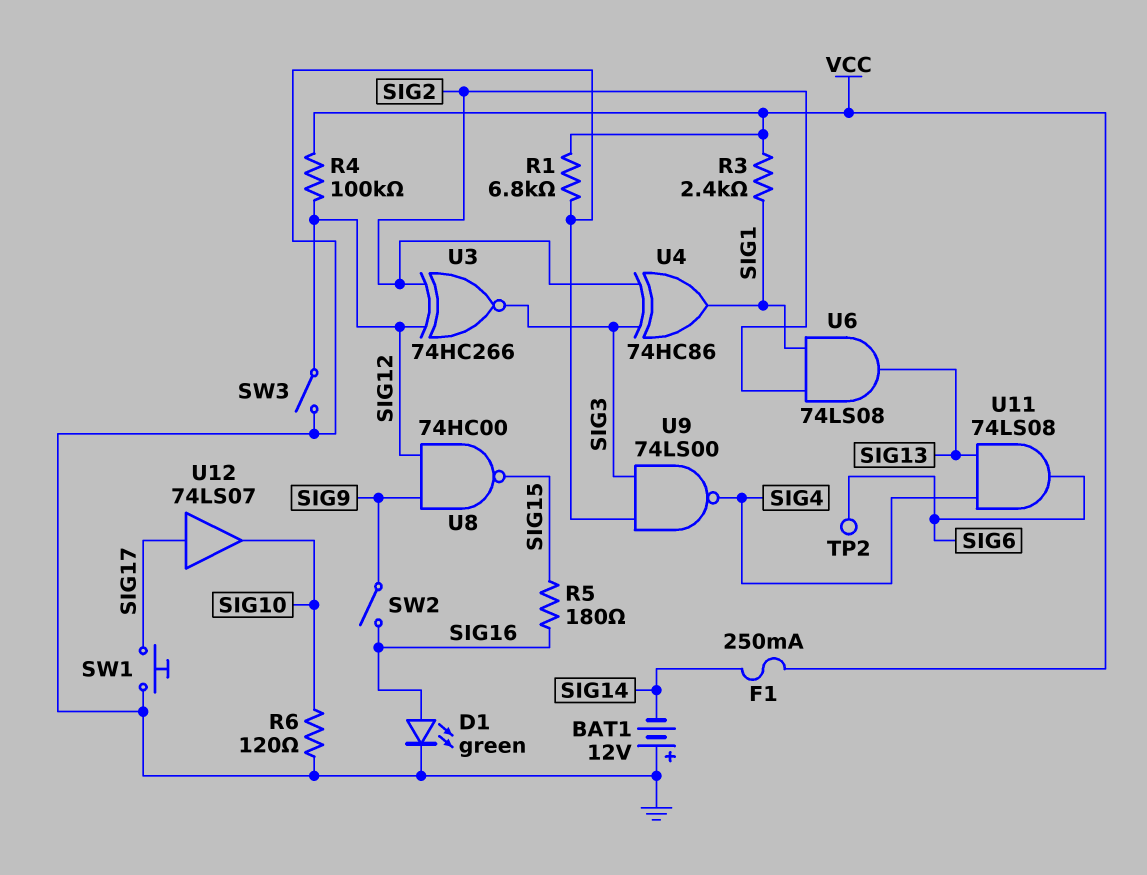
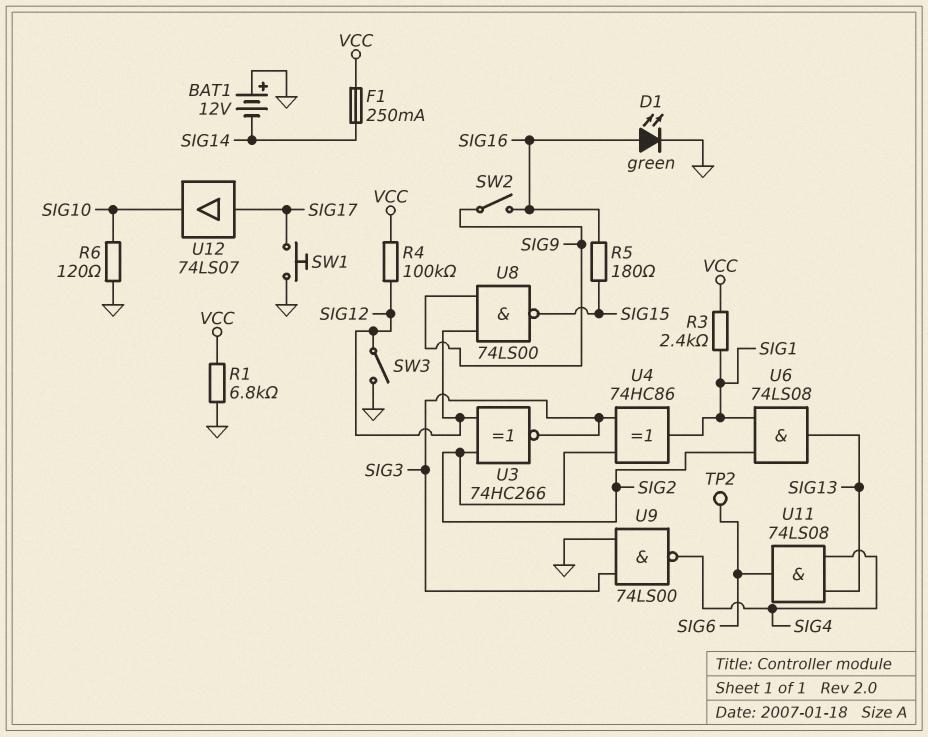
U8: NAND 74HC00 (in SIG9, in SIG12, out SIG15) -> NAND 74LS00 (in SIG9, in SIG12, out SIG15)

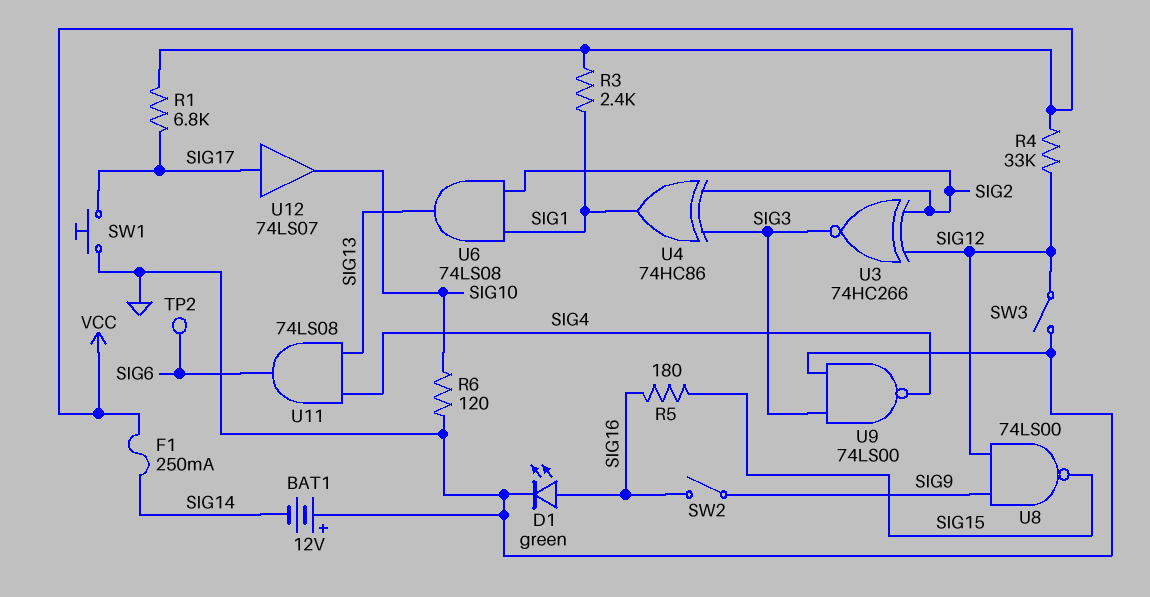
R1: 6.8k (GND, VCC) -> 6.8k (SIG17, VCC)
R4: 100k (SIG12, VCC) -> 33k (SIG12, VCC)

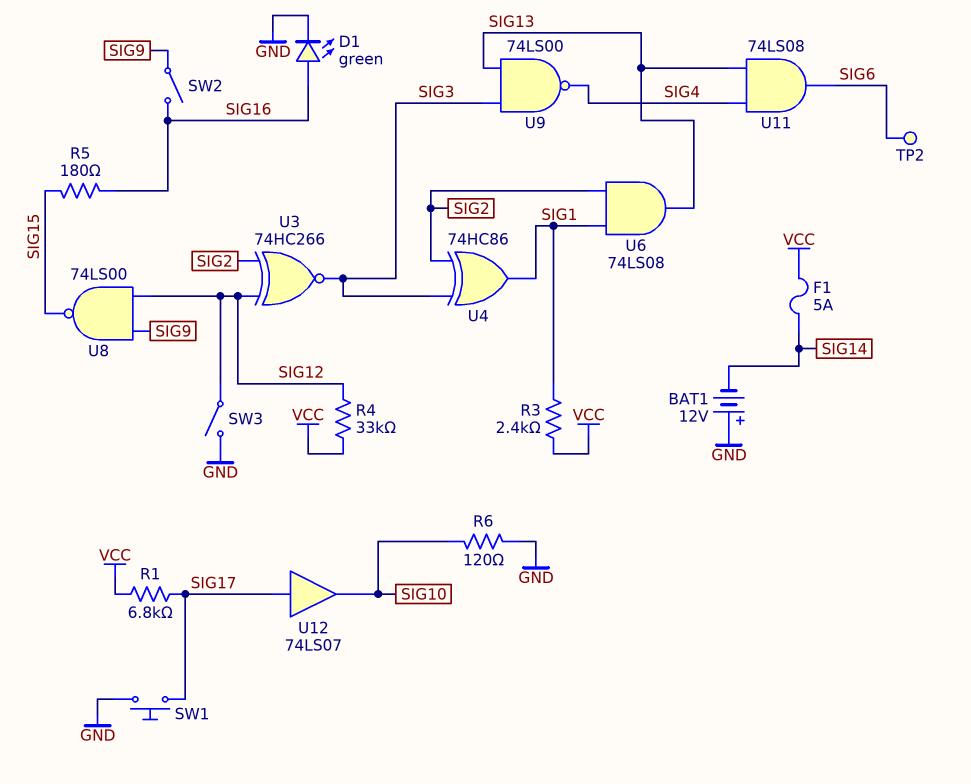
F1: 250mA (SIG14, VCC) -> 5A (SIG14, VCC)
U9: NAND 74LS00 (in GND, in SIG3, out SIG4) -> NAND 74LS00 (in SIG3, in SIG13, out SIG4)

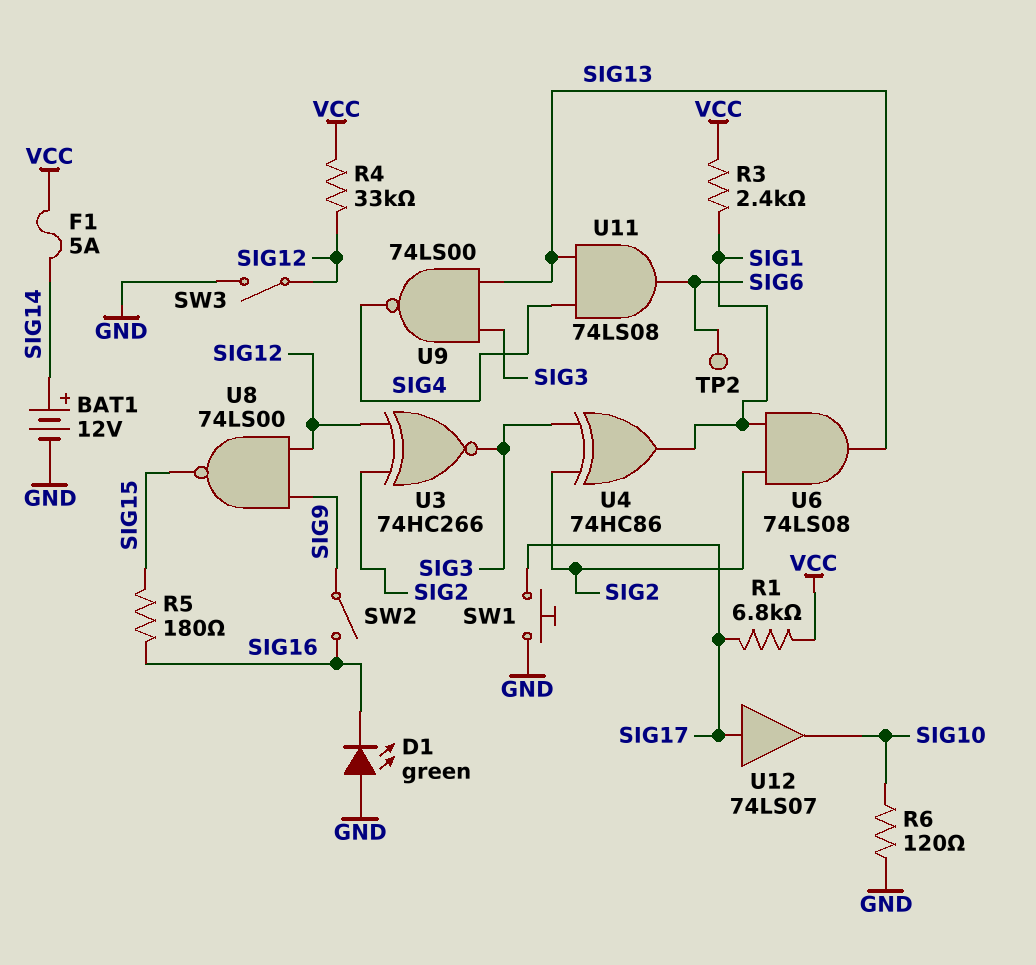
BAT1: 12V (plus GND, minus SIG14) -> 12V (plus SIG14, minus GND)
D1: LED green (A SIG16, K GND) -> LED green (A GND, K SIG16)

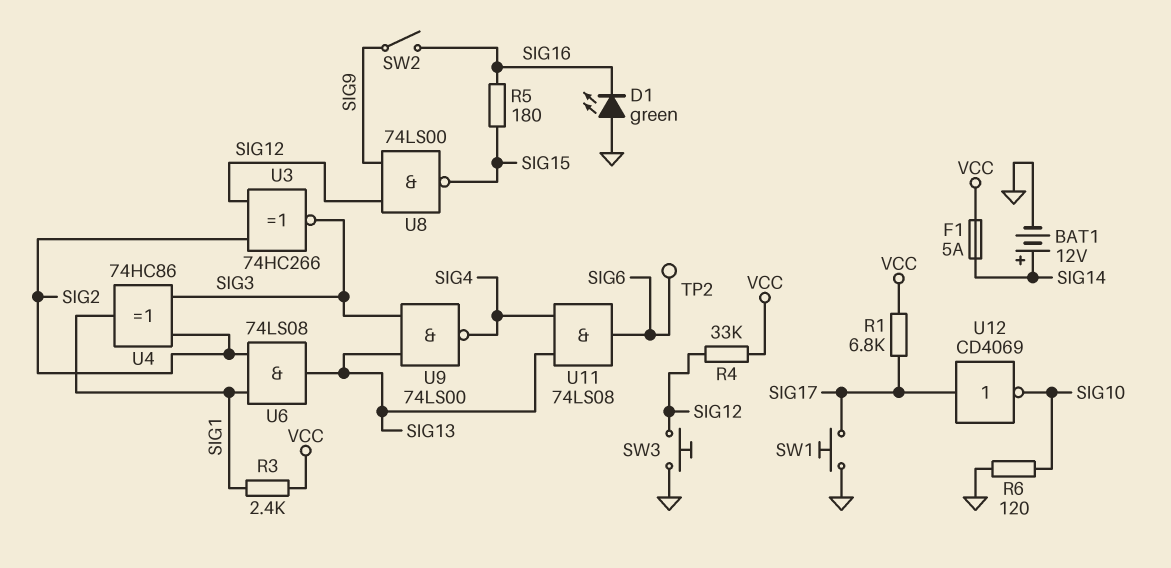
SW3: switch (GND, SIG12) -> button (GND, SIG12)
U12: buffer 74LS07 (in SIG17, out SIG10) -> NOT CD4069 (in SIG17, out SIG10)

